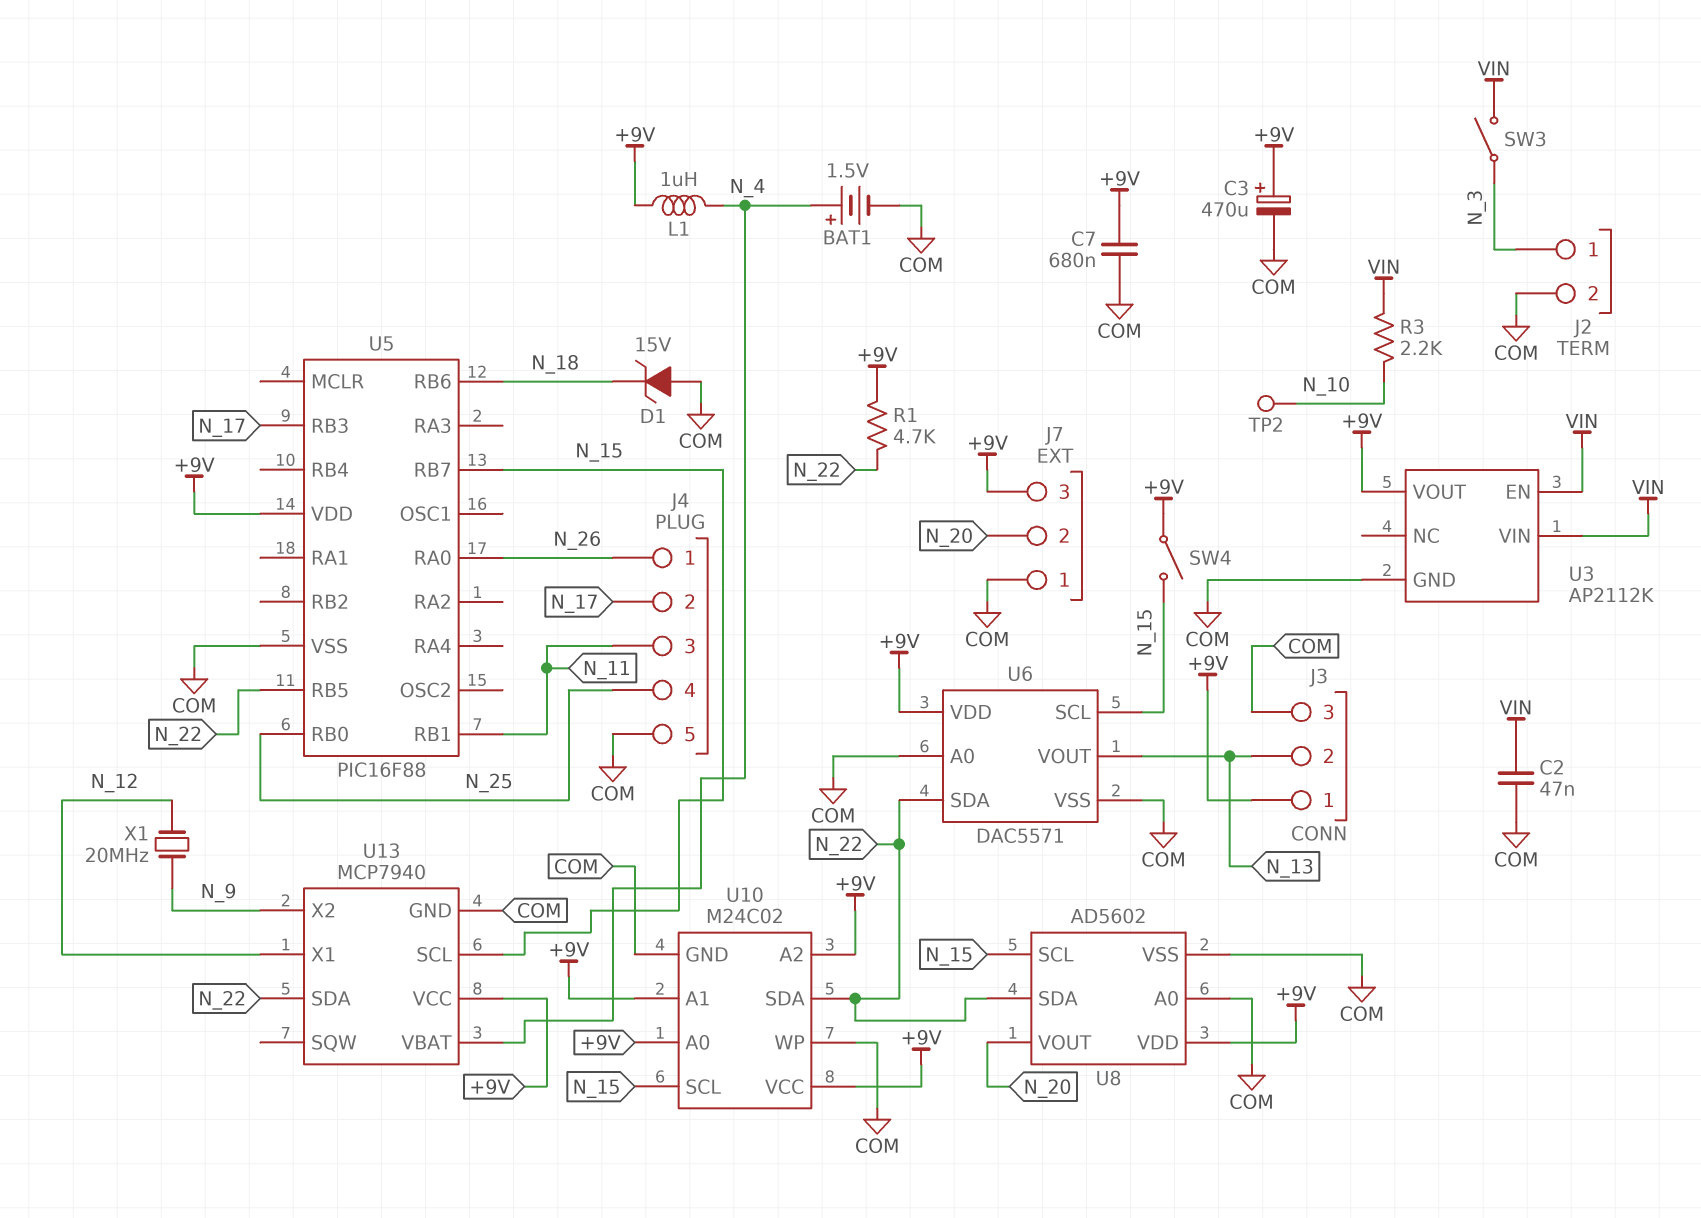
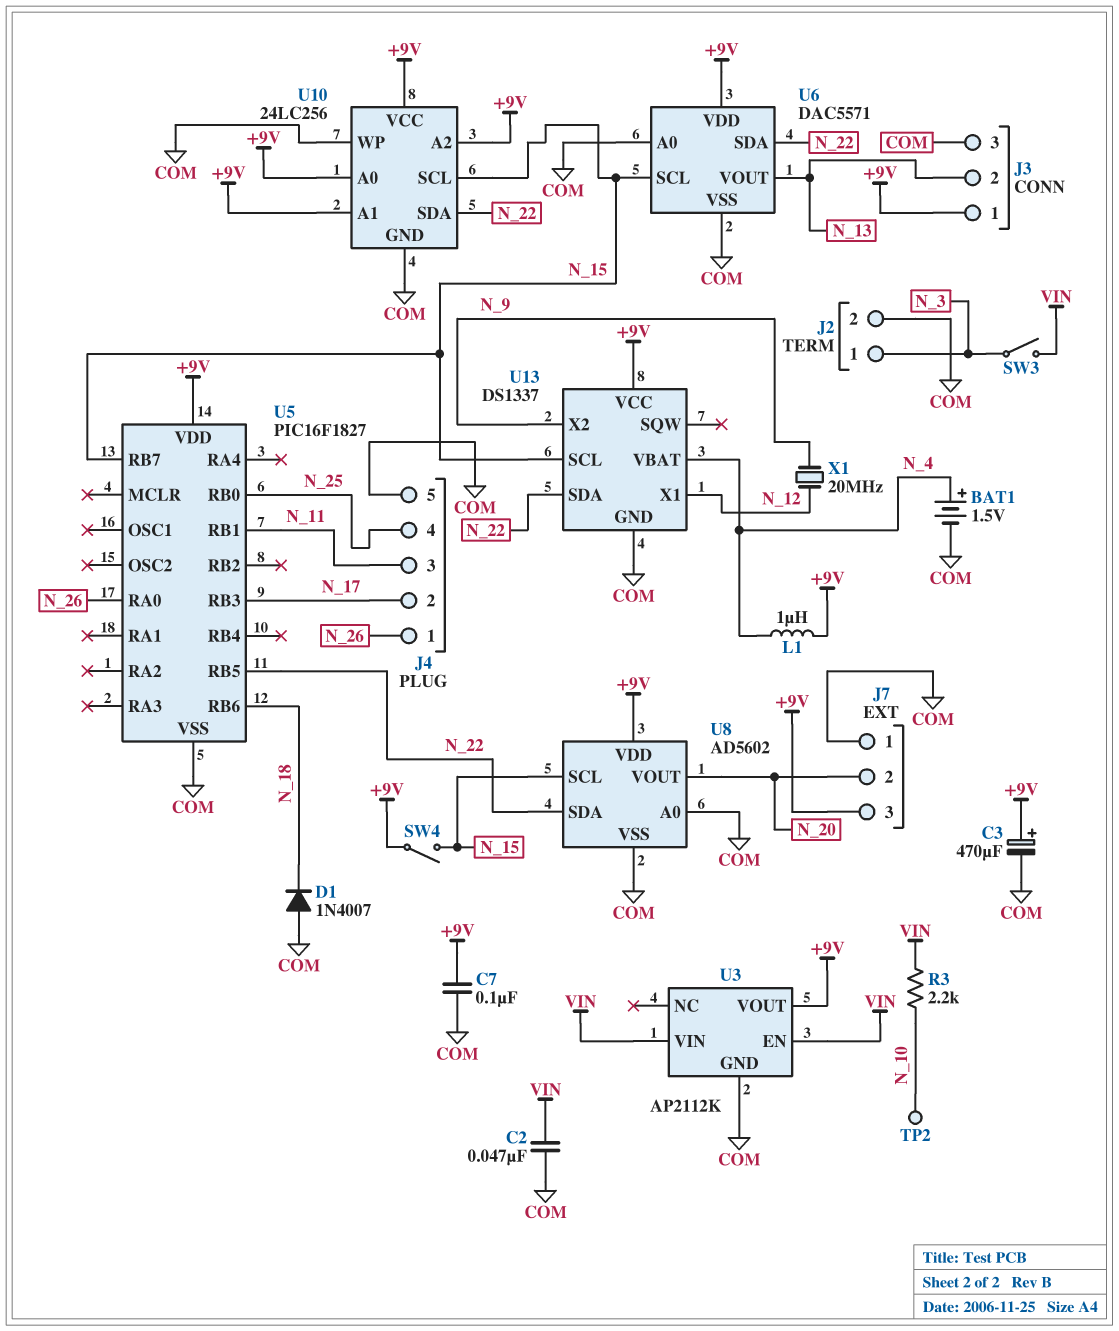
C7: 680nF (+9V, COM) -> 100nF (+9V, COM)
D1: zener 15V (A COM, K N_18) -> diode 1N4007 (A COM, K N_18)
R1: 4.7k (+9V, N_22) -> none
U5: PIC16F88 -> PIC16F1827
U10: M24C02 -> 24LC256
U13: MCP7940 -> DS1337

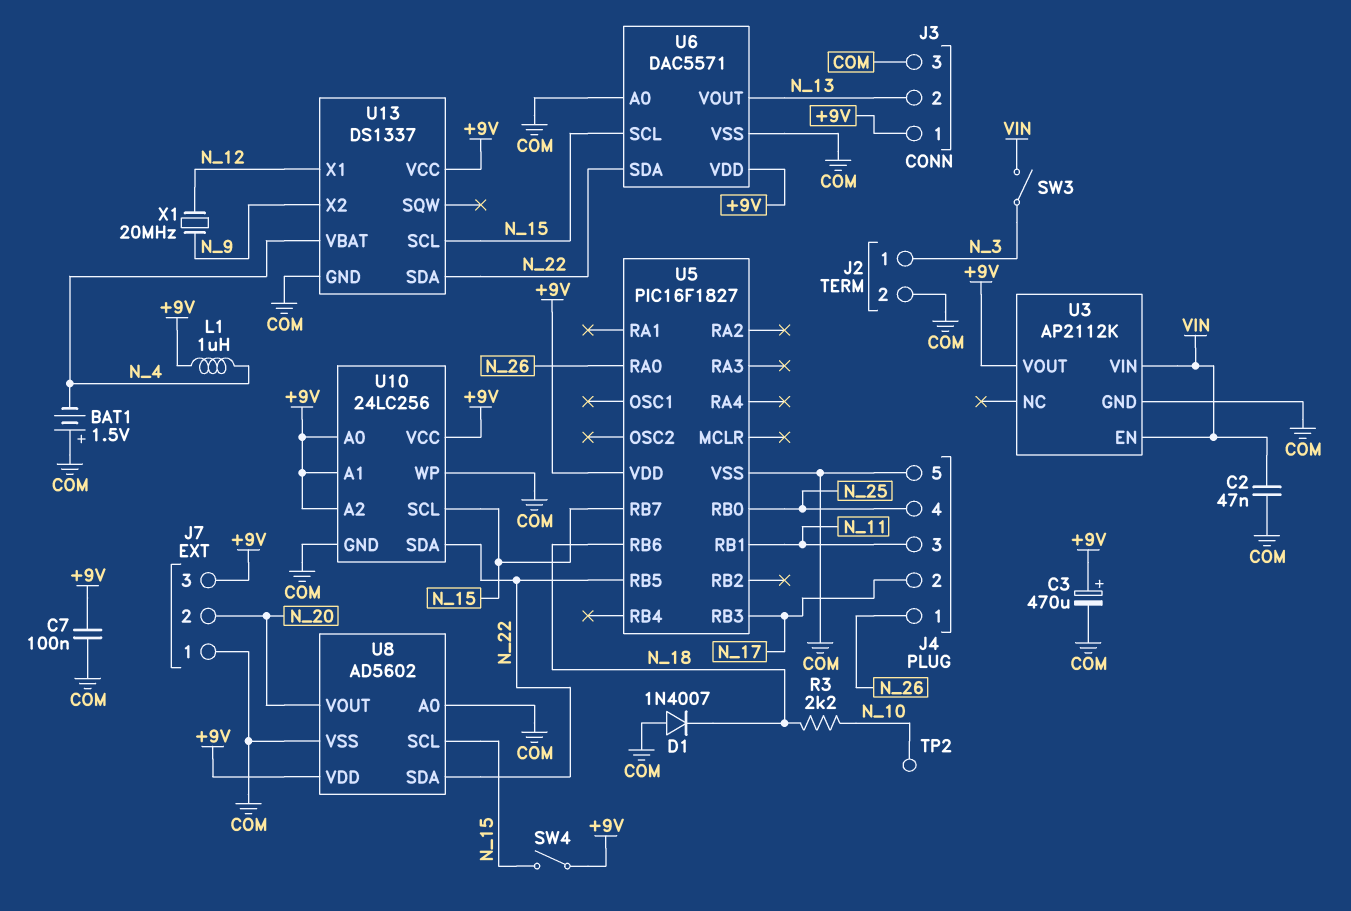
BAT1: 1.5V (plus N_4, minus COM) -> 1.5V (plus COM, minus N_4)
R3: 2.2k (N_10, VIN) -> 2.2k (N_10, N_18)

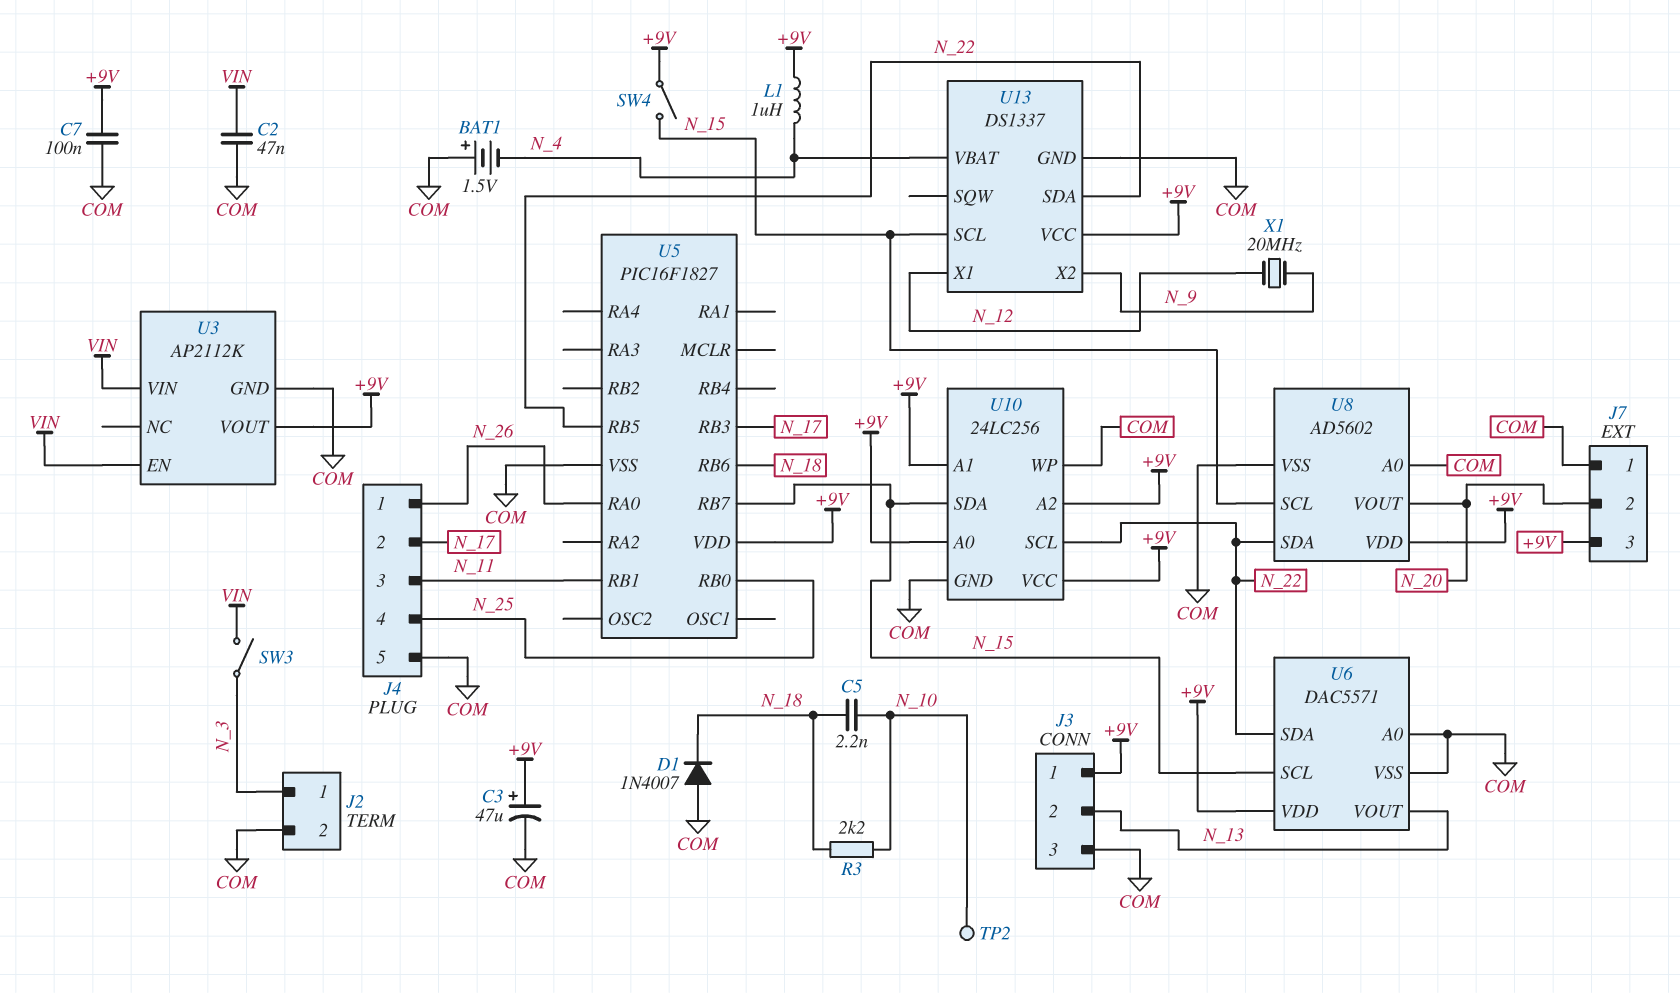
C3: 470uF (plus +9V, minus COM) -> 47uF (plus +9V, minus COM)
C5: none -> 2.2nF (N_10, N_18)
U10 pin SCL: N_15 -> N_22
U10 pin SDA: N_22 -> N_15

